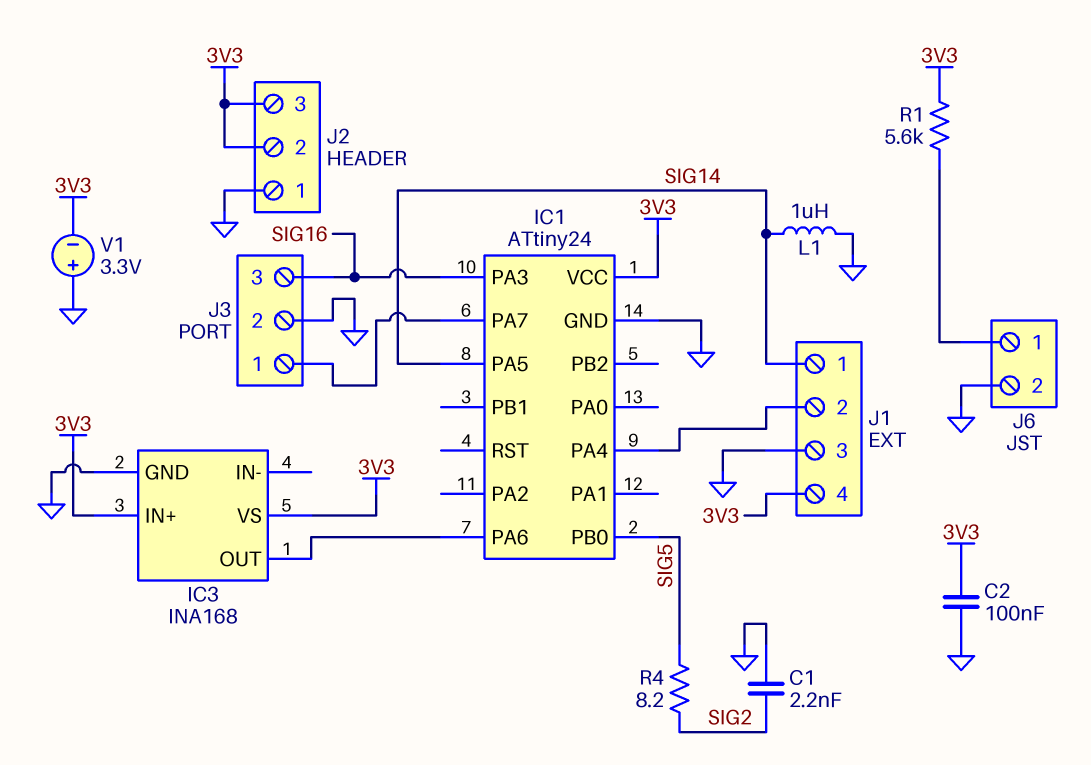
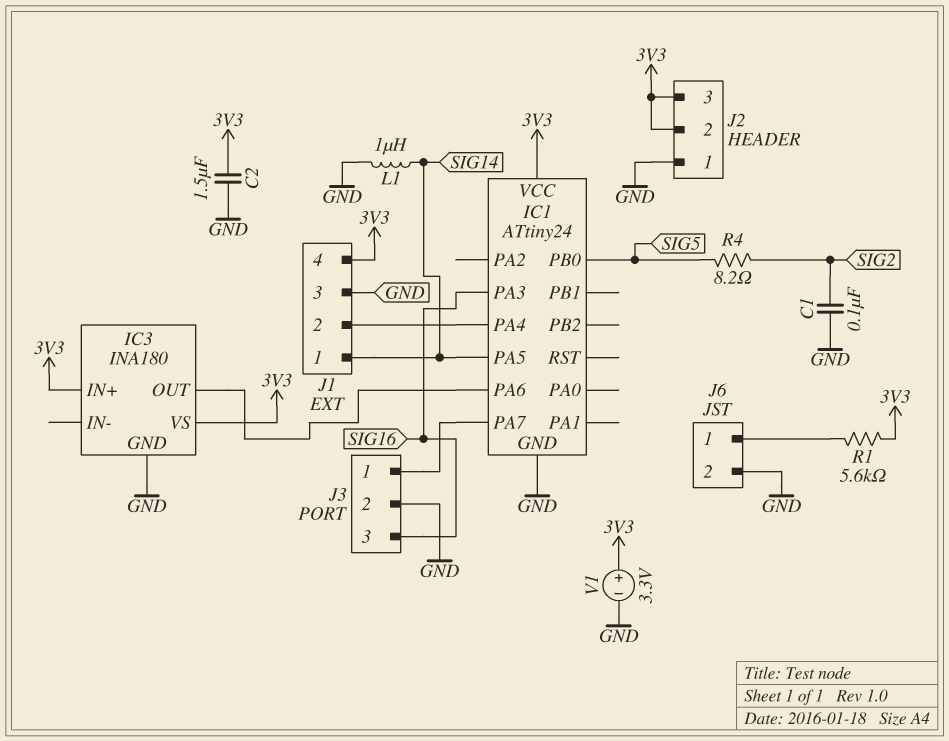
C1: 2.2nF (GND, SIG2) -> 100nF (GND, SIG2)
C2: 100nF (3V3, GND) -> 1.5uF (3V3, GND)
IC3: INA168 -> INA180
V1: 3.3V (plus GND, minus 3V3) -> 3.3V (plus 3V3, minus GND)

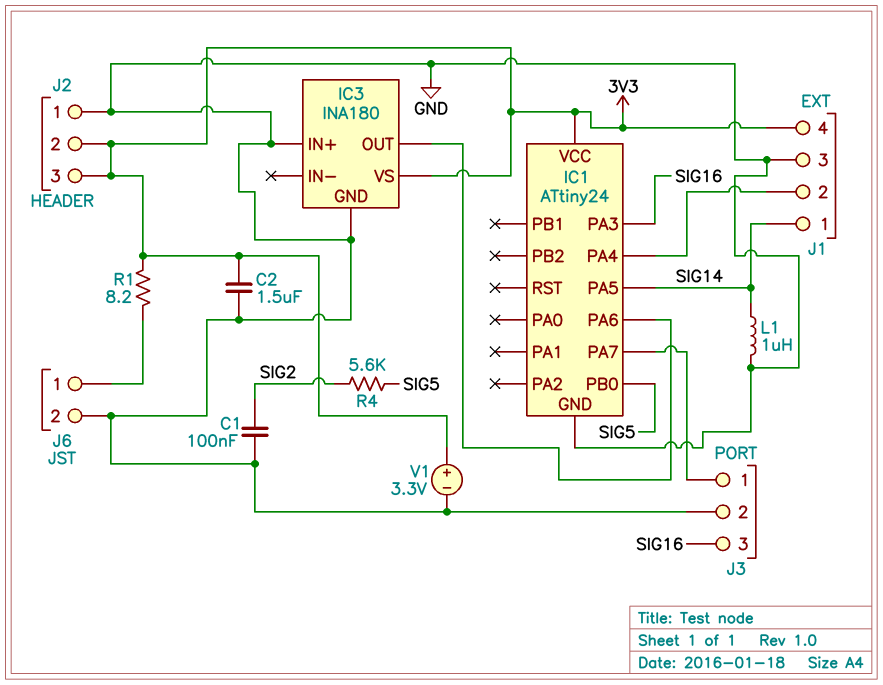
IC3 pin IN+: 3V3 -> GND
R1: 5.6k (3V3, J6/1) -> 8.2 (3V3, J6/1)
R4: 8.2 (SIG2, SIG5) -> 5.6k (SIG2, SIG5)

